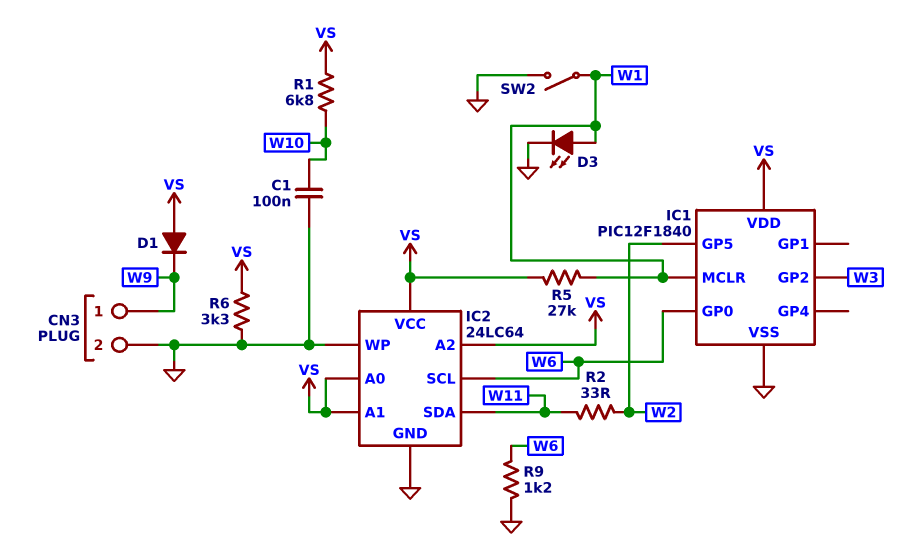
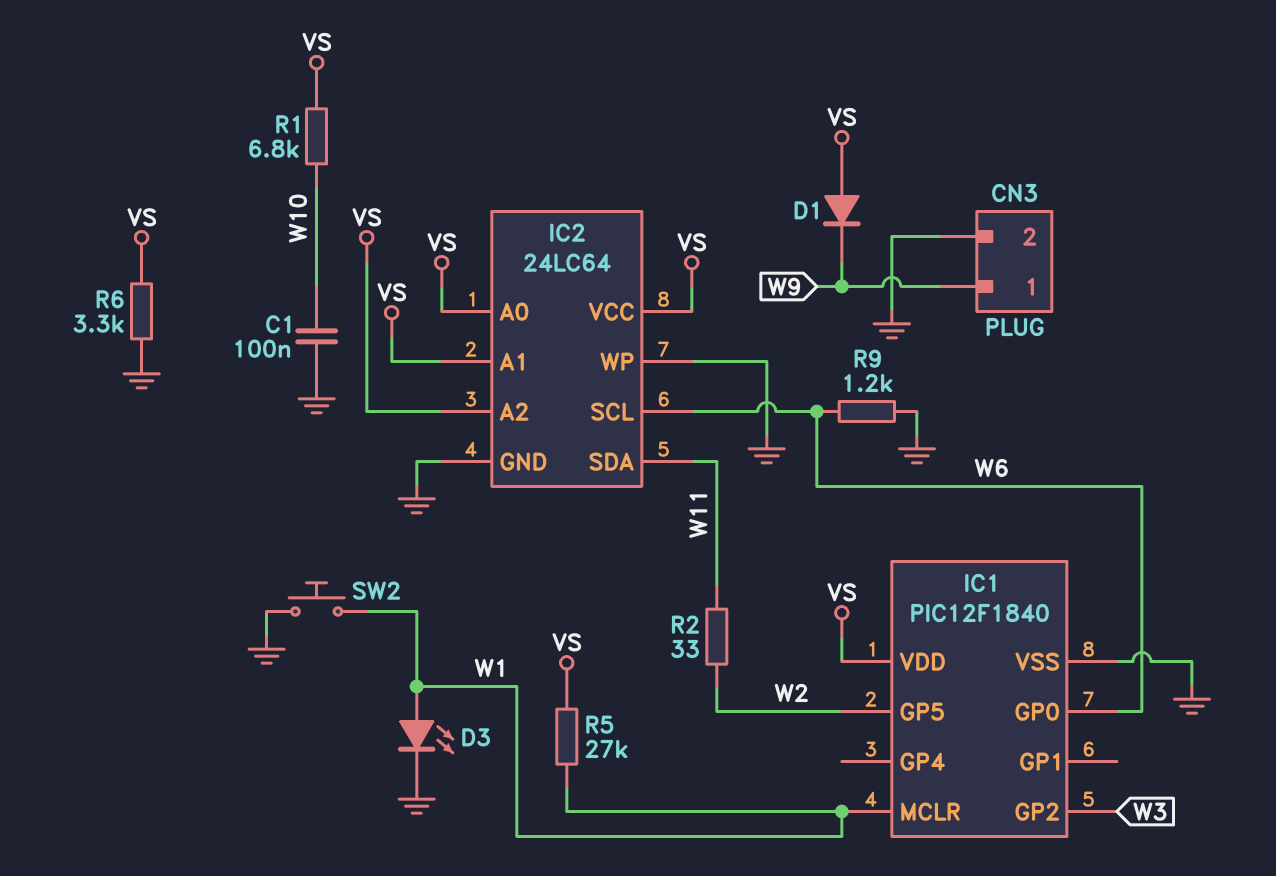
SW2: switch (GND, W1) -> button (GND, W1)

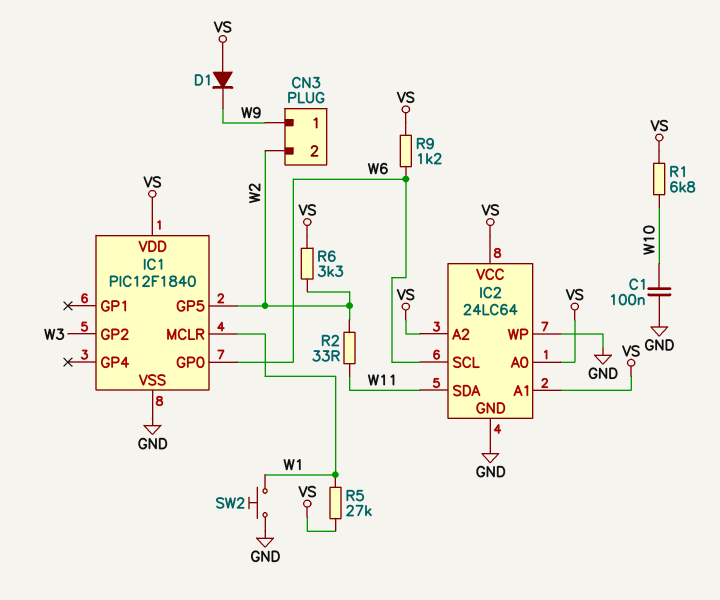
CN3 pin 2: GND -> W2
D3: LED (A W1, K GND) -> none
R6: 3.3k (GND, VS) -> 3.3k (VS, W2)
R9: 1.2k (GND, W6) -> 1.2k (VS, W6)

